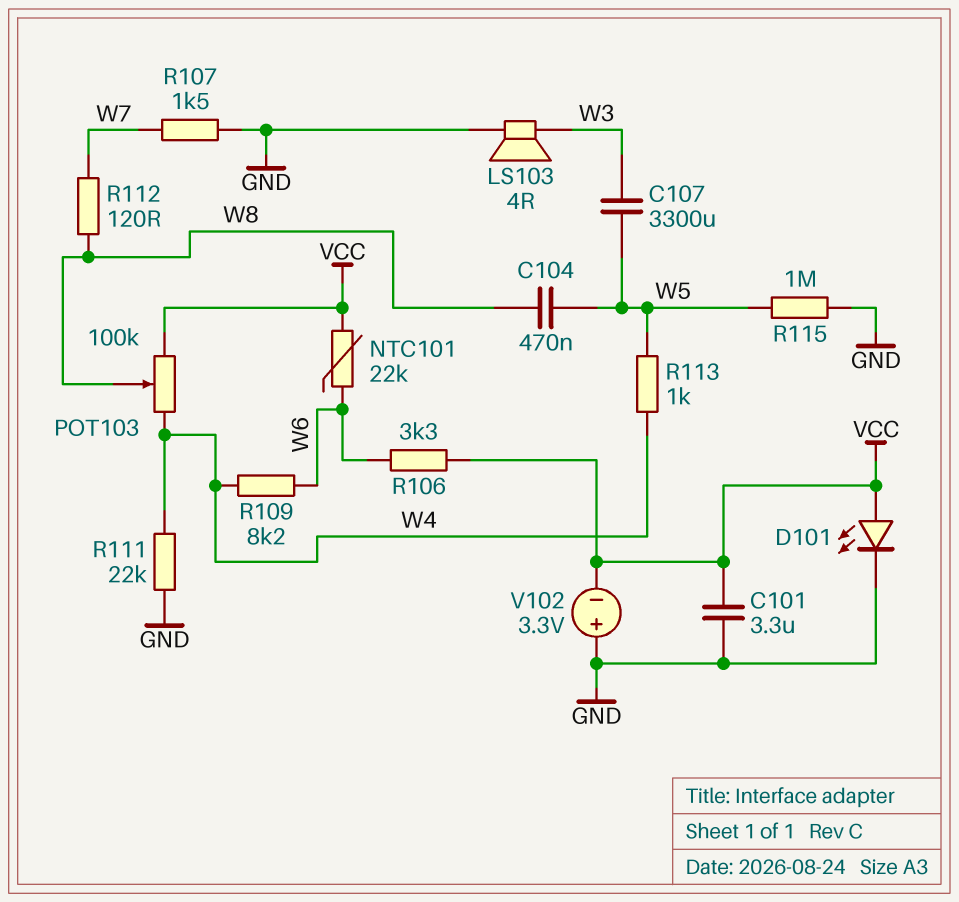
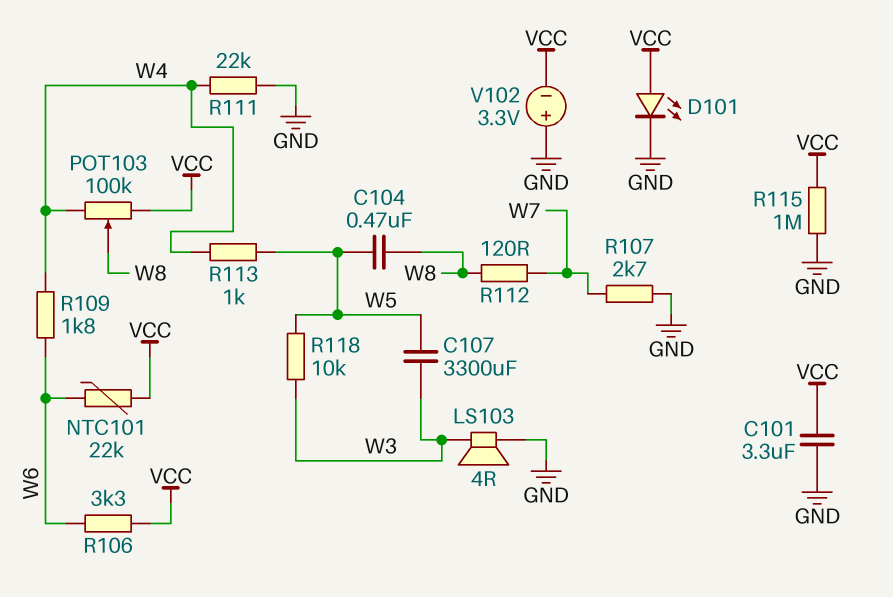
R107: 1.5k (GND, W7) -> 2.7k (GND, W7)
R109: 8.2k (W4, W6) -> 1.8k (W4, W6)
R115: 1M (GND, W5) -> 1M (GND, VCC)
R118: none -> 10k (W3, W5)

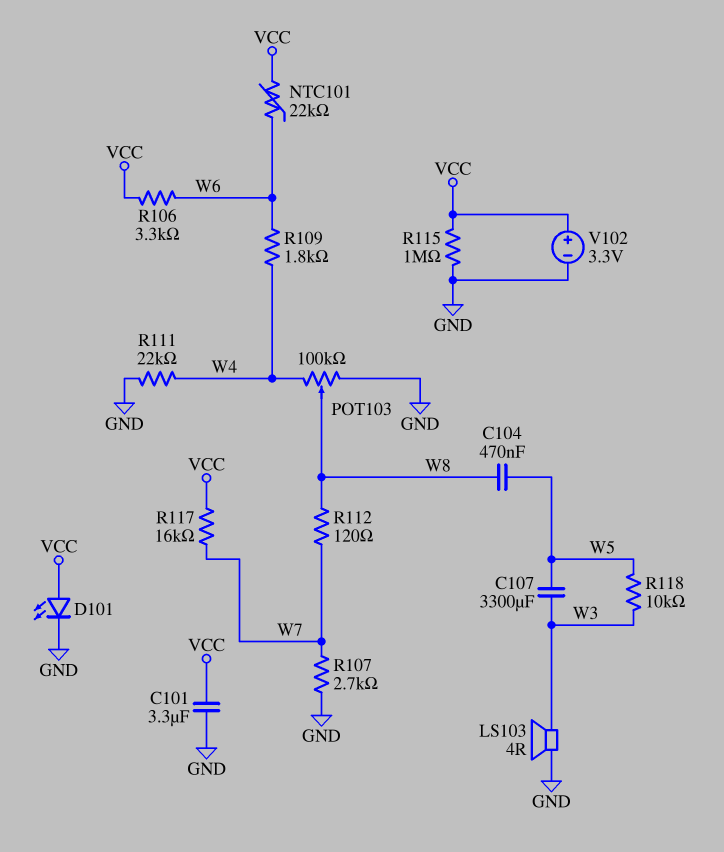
POT103: 100k (VCC, W4, wiper W8) -> 100k (GND, W4, wiper W8)
R113: 1k (W4, W5) -> none
R117: none -> 16k (VCC, W7)
V102: 3.3V (plus GND, minus VCC) -> 3.3V (plus VCC, minus GND)

